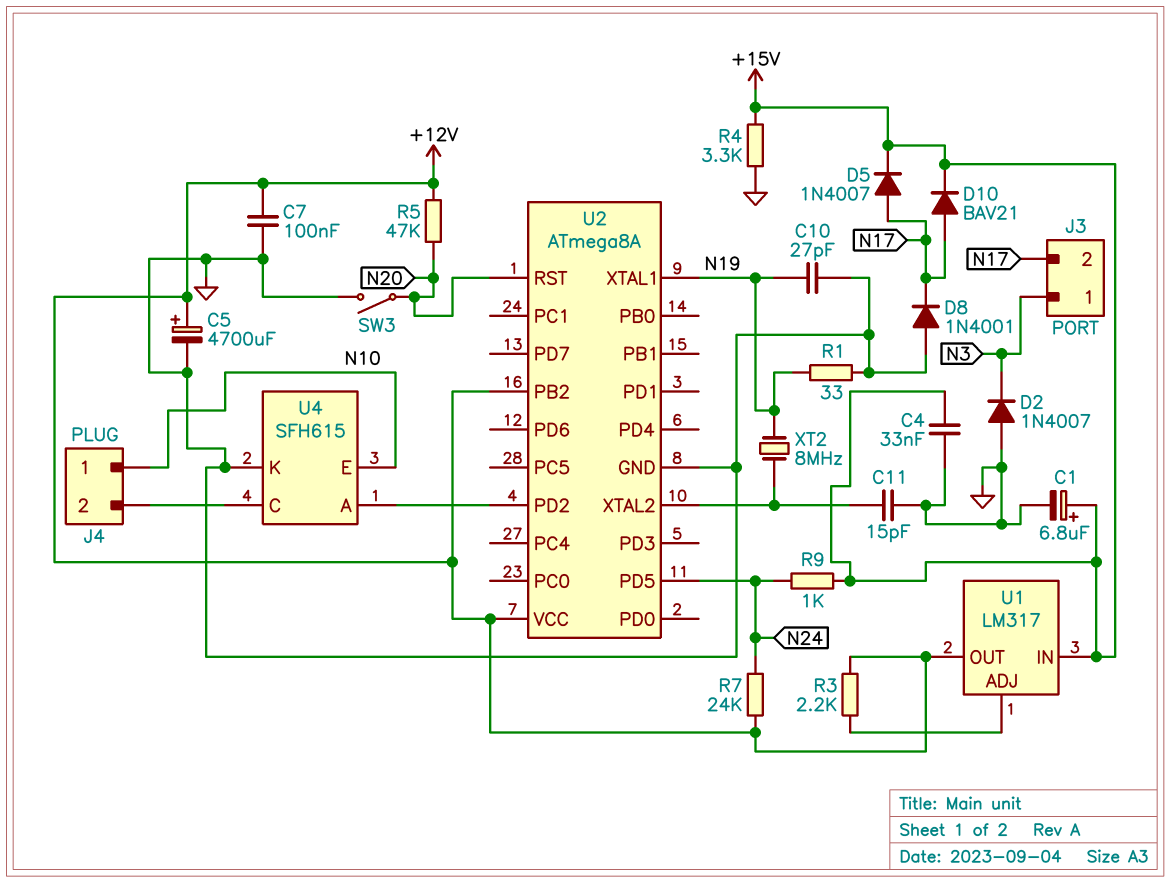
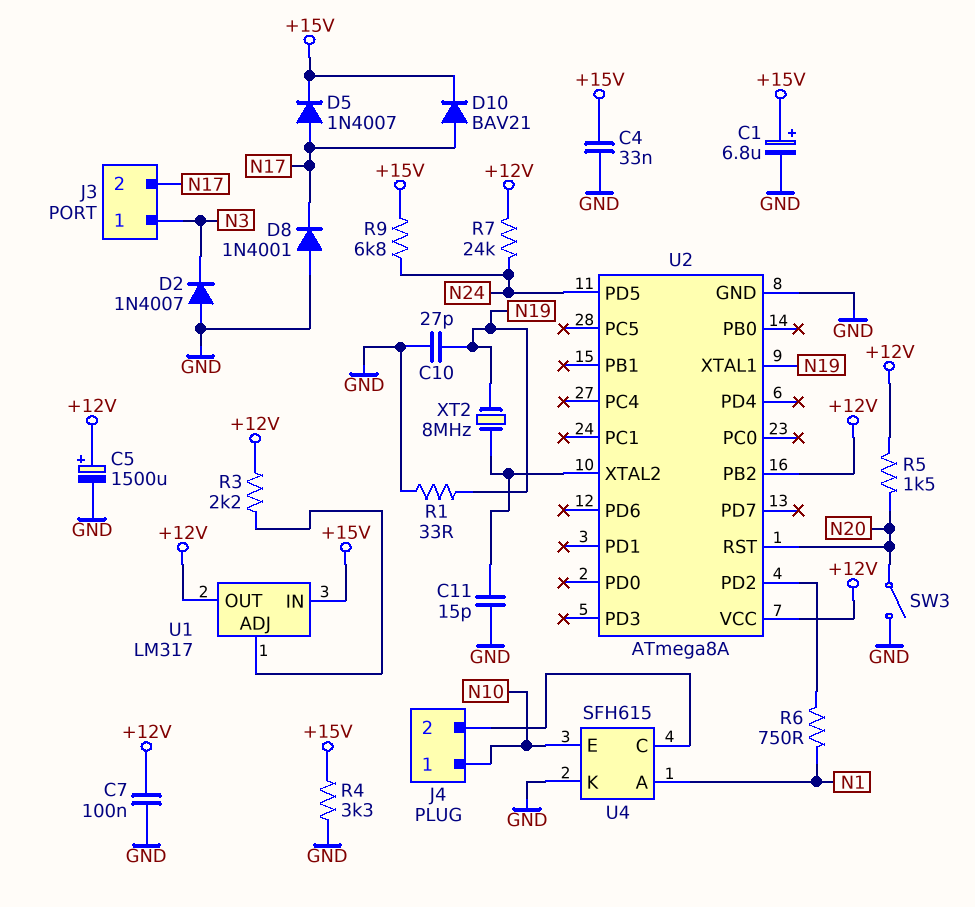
C5: 4700uF (plus +12V, minus GND) -> 1500uF (plus +12V, minus GND)
R5: 47k (+12V, N20) -> 1.5k (+12V, N20)
R6: none -> 750 (N1, U2/PD2)
R9: 1k (+15V, N24) -> 6.8k (+15V, N24)
U4 pin A: U2/PD2 -> N1

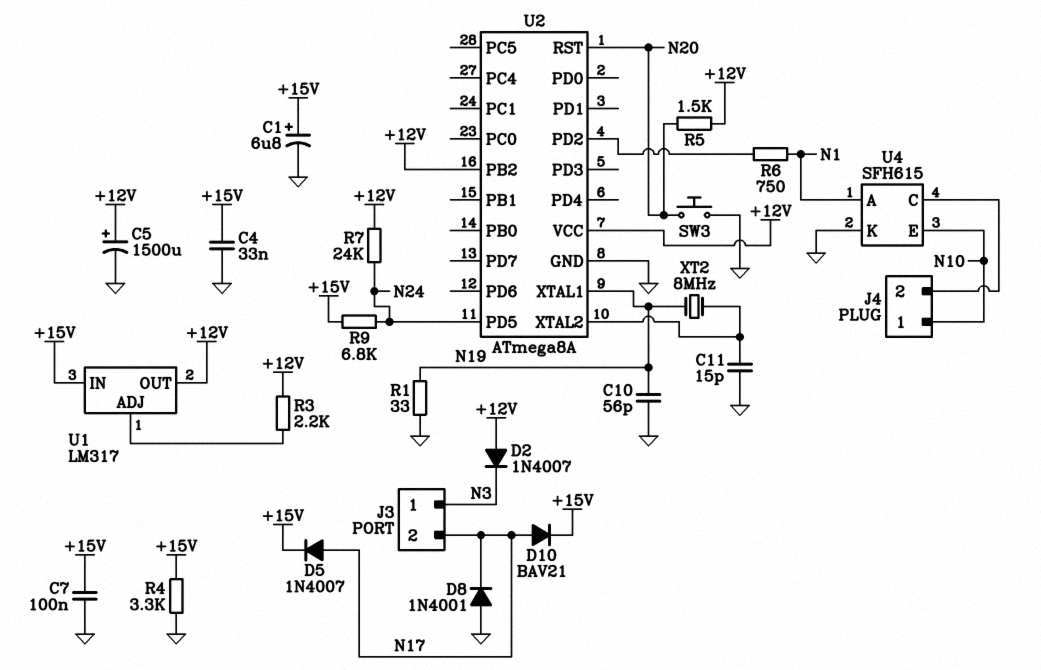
C7: 100nF (+12V, GND) -> 100nF (+15V, GND)
C10: 27pF (GND, N19) -> 56pF (GND, N19)
D2: diode 1N4007 (A GND, K N3) -> diode 1N4007 (A +12V, K N3)
SW3: switch (GND, N20) -> button (GND, N20)

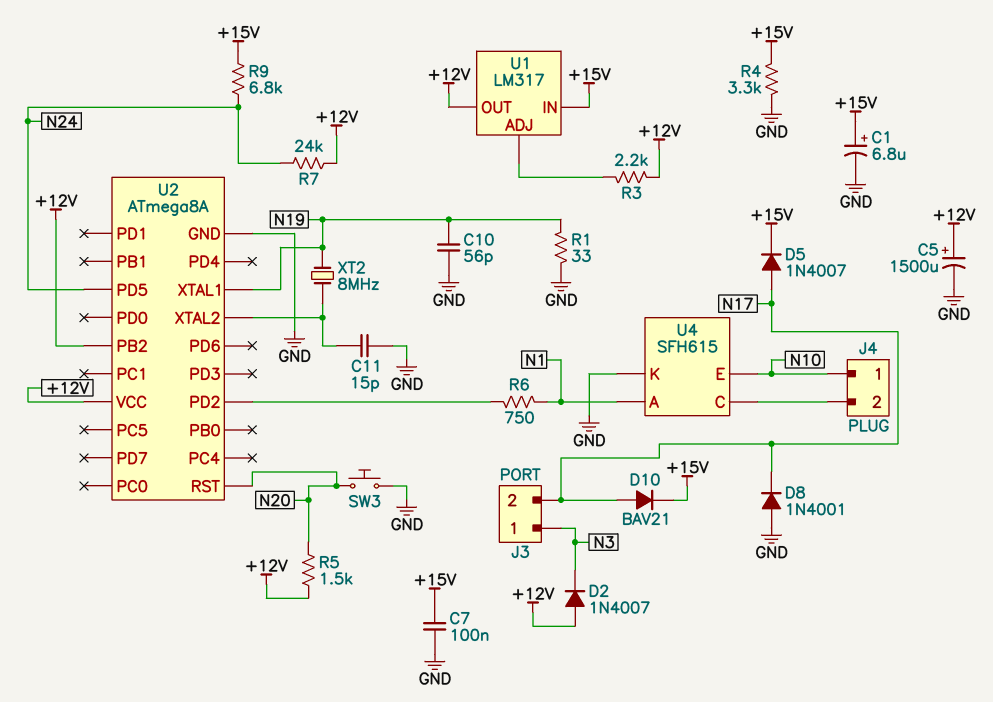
C4: 33nF (+15V, GND) -> none

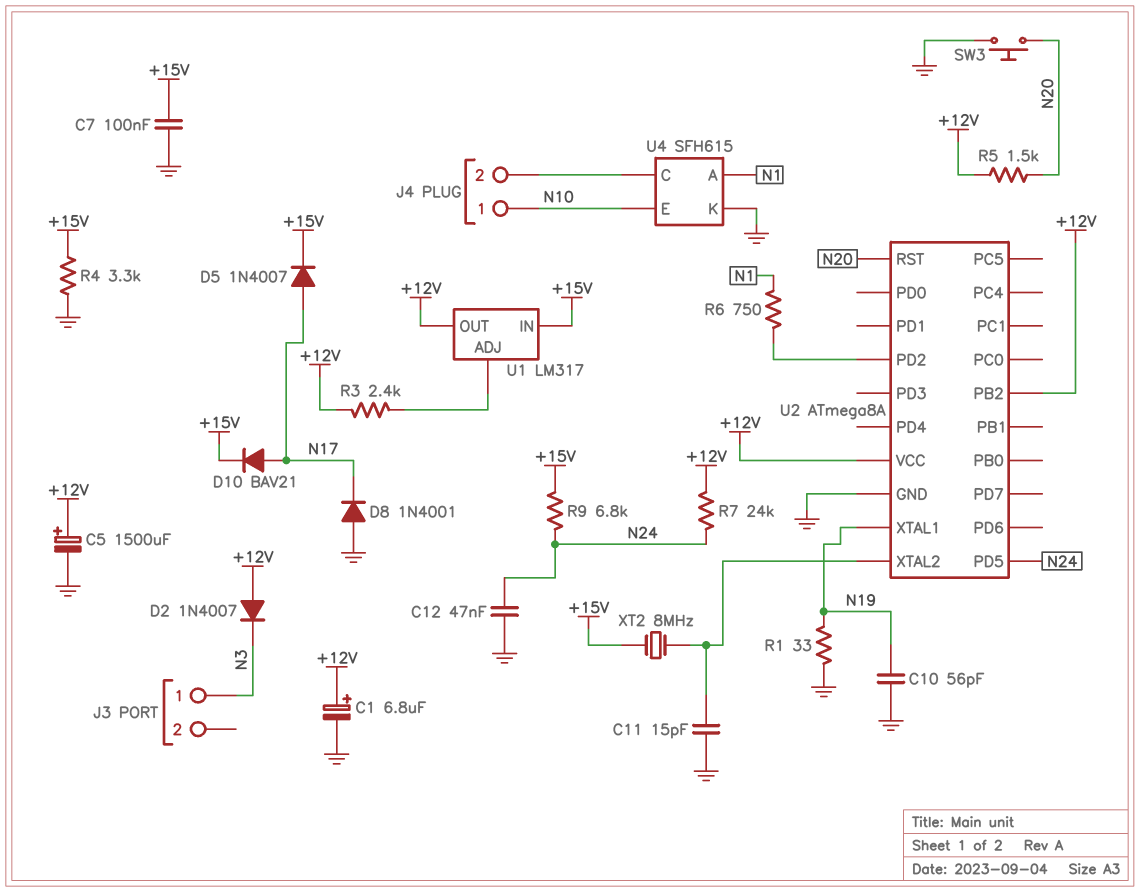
C1: 6.8uF (plus +15V, minus GND) -> 6.8uF (plus +12V, minus GND)
C12: none -> 47nF (GND, N24)
J3 pin 2: N17 -> none
R3: 2.2k (+12V, U1/ADJ) -> 2.4k (+12V, U1/ADJ)
XT2: 8MHz (N19, U2/XTAL2) -> 8MHz (+15V, U2/XTAL2)

